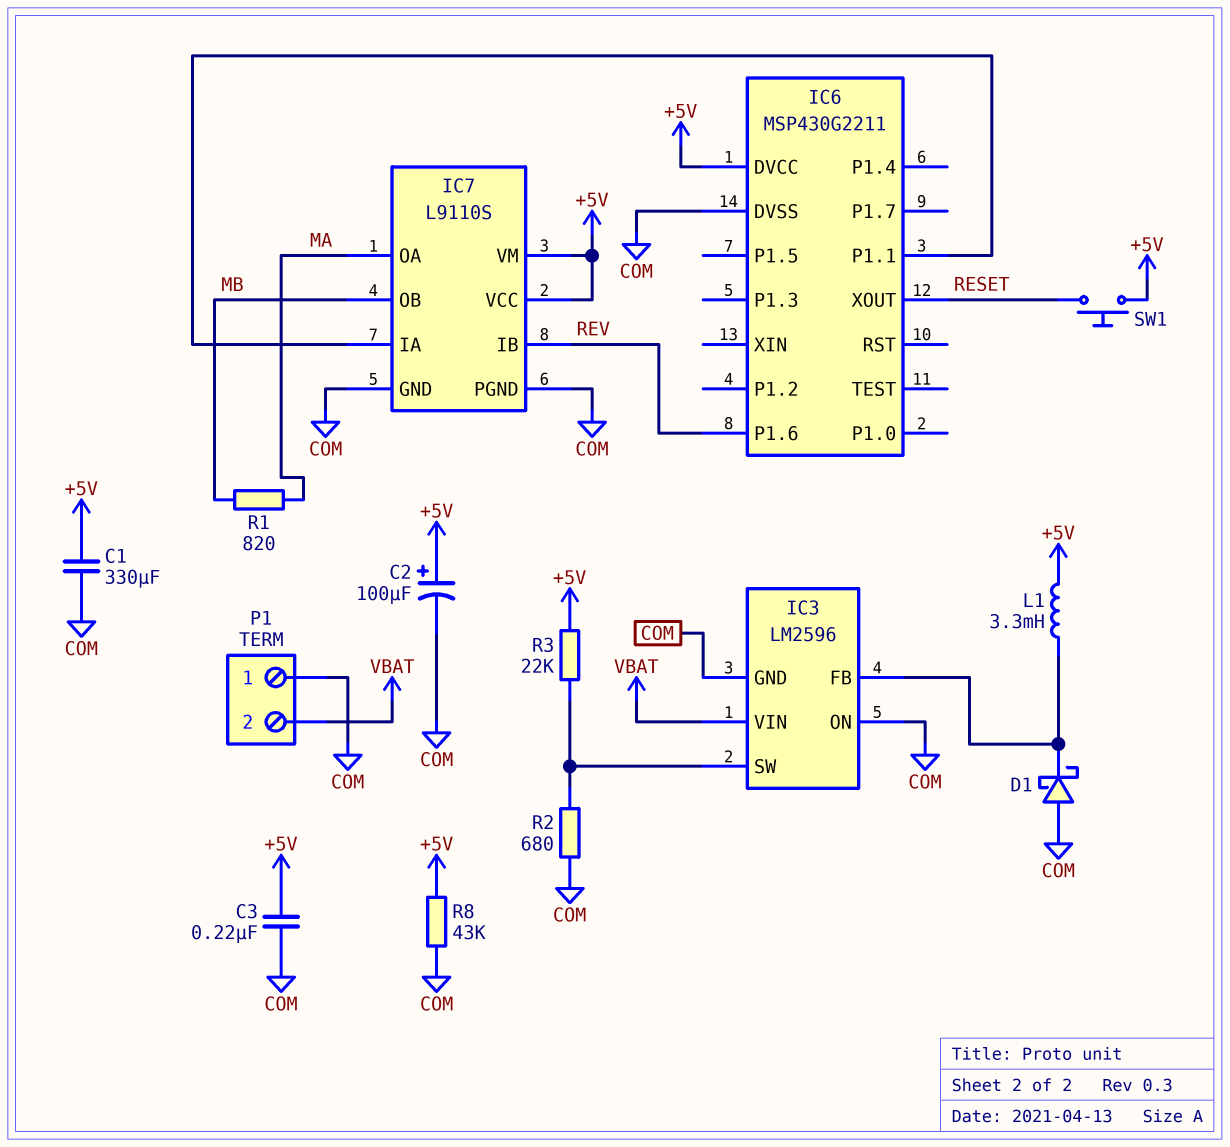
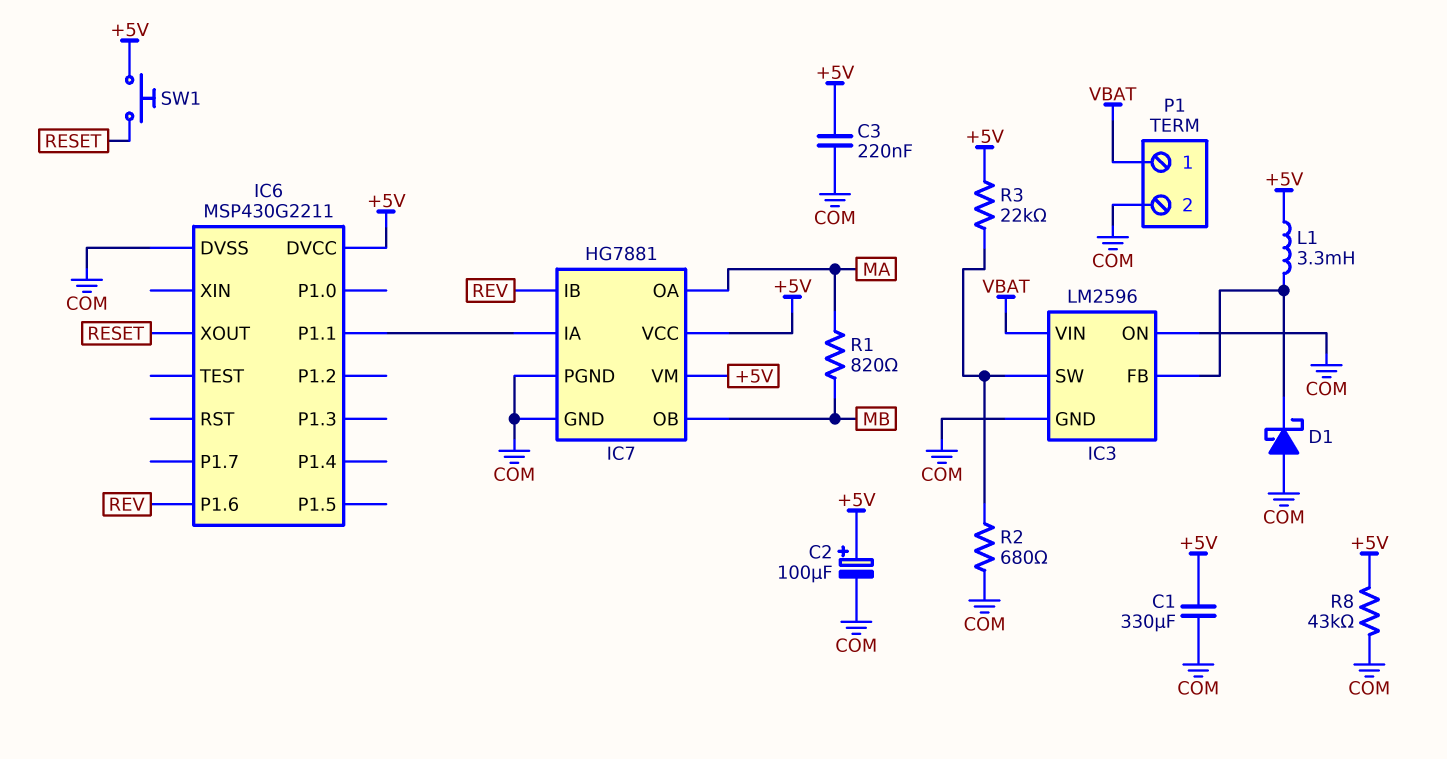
IC7: L9110S -> HG7881
P1 pin 1: COM -> VBAT
P1 pin 2: VBAT -> COM

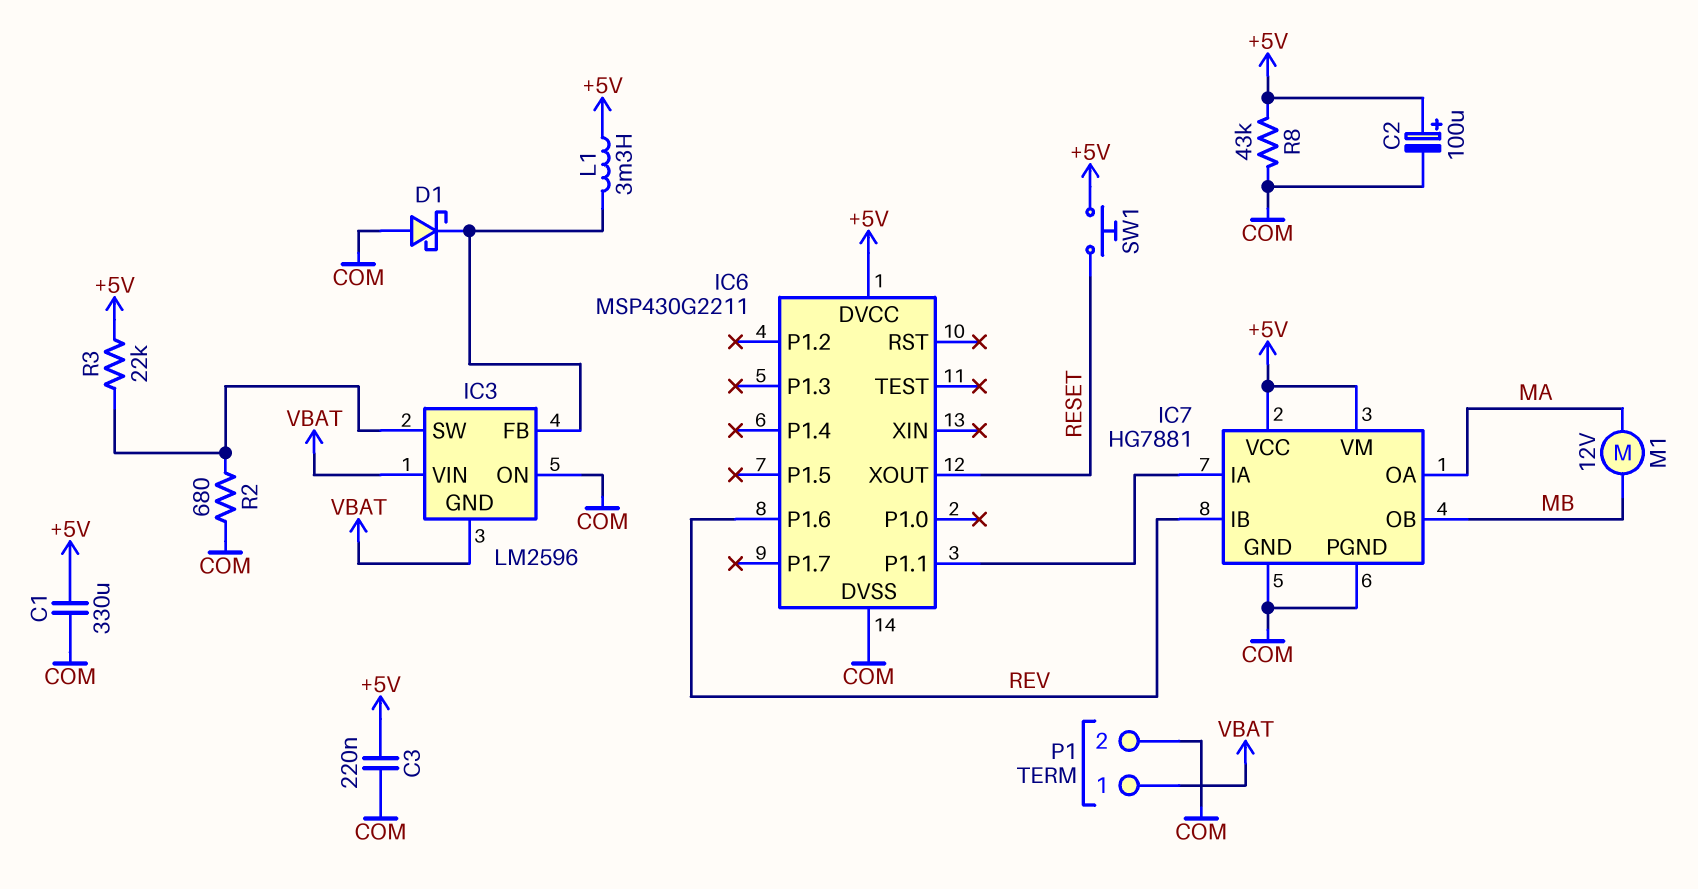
IC3 pin GND: COM -> VBAT
M1: none -> motor 12V (MA, MB)
R1: 820 (MA, MB) -> none

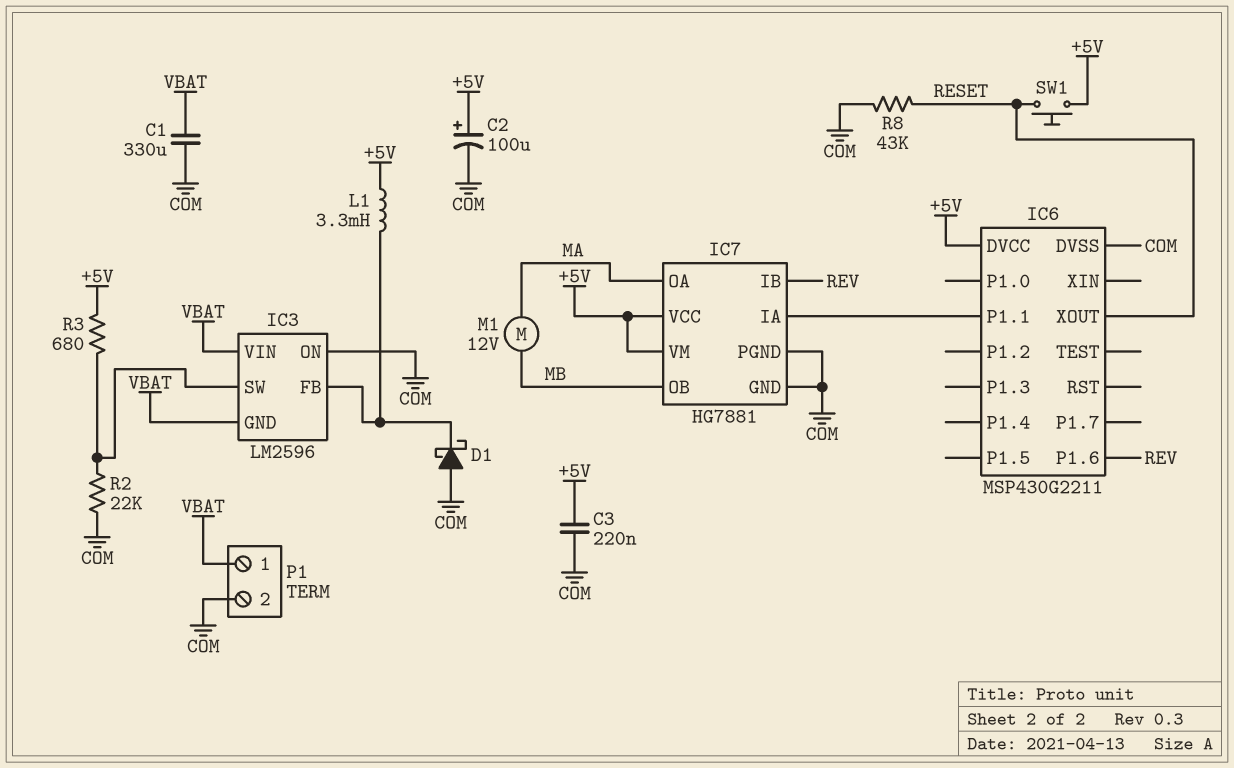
C1: 330uF (+5V, COM) -> 330uF (COM, VBAT)
R2: 680 (COM, IC3/SW) -> 22k (COM, IC3/SW)
R3: 22k (+5V, IC3/SW) -> 680 (+5V, IC3/SW)
R8: 43k (+5V, COM) -> 43k (COM, RESET)

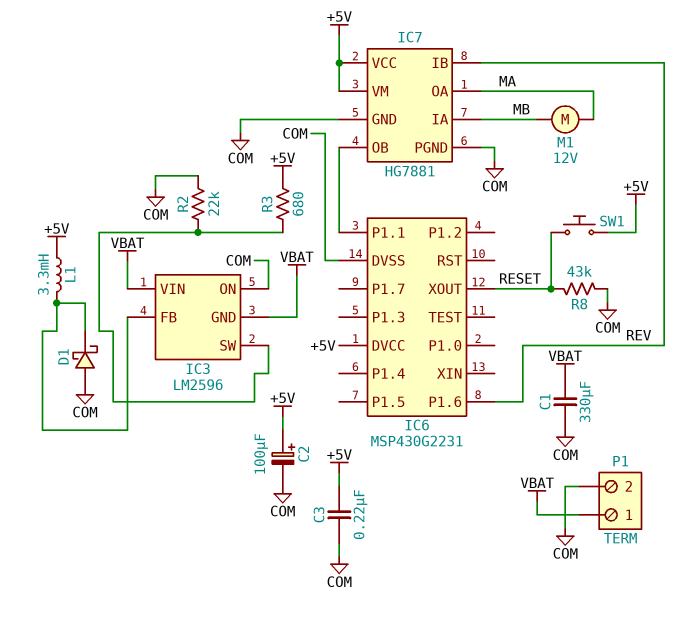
IC6: MSP430G2211 -> MSP430G2231
IC7 pin IA: IC6/P1.1 -> MB
IC7 pin OB: MB -> IC6/P1.1

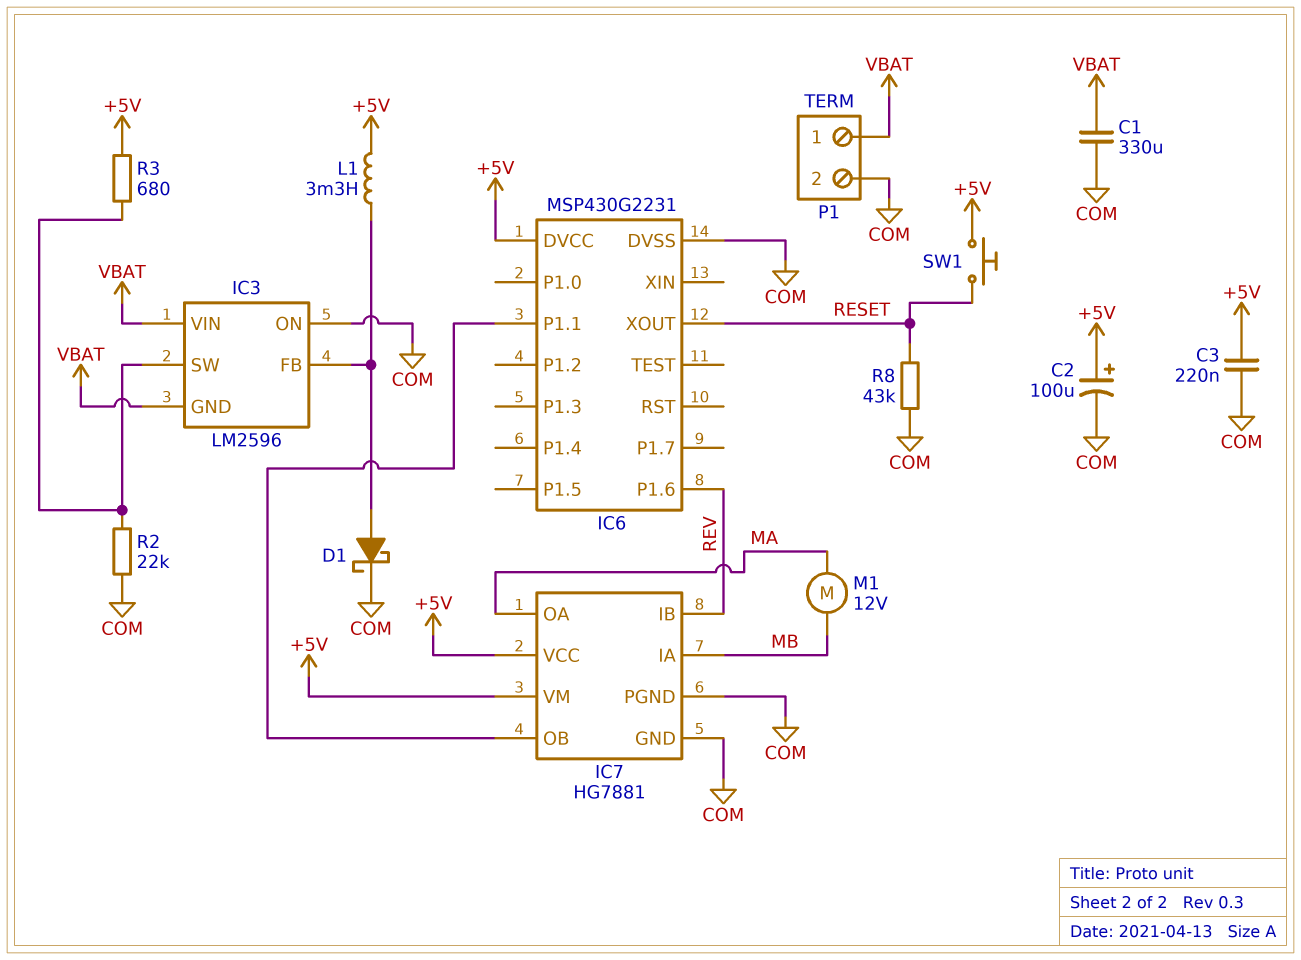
D1: schottky (A COM, K IC3/FB) -> schottky (A IC3/FB, K COM)

